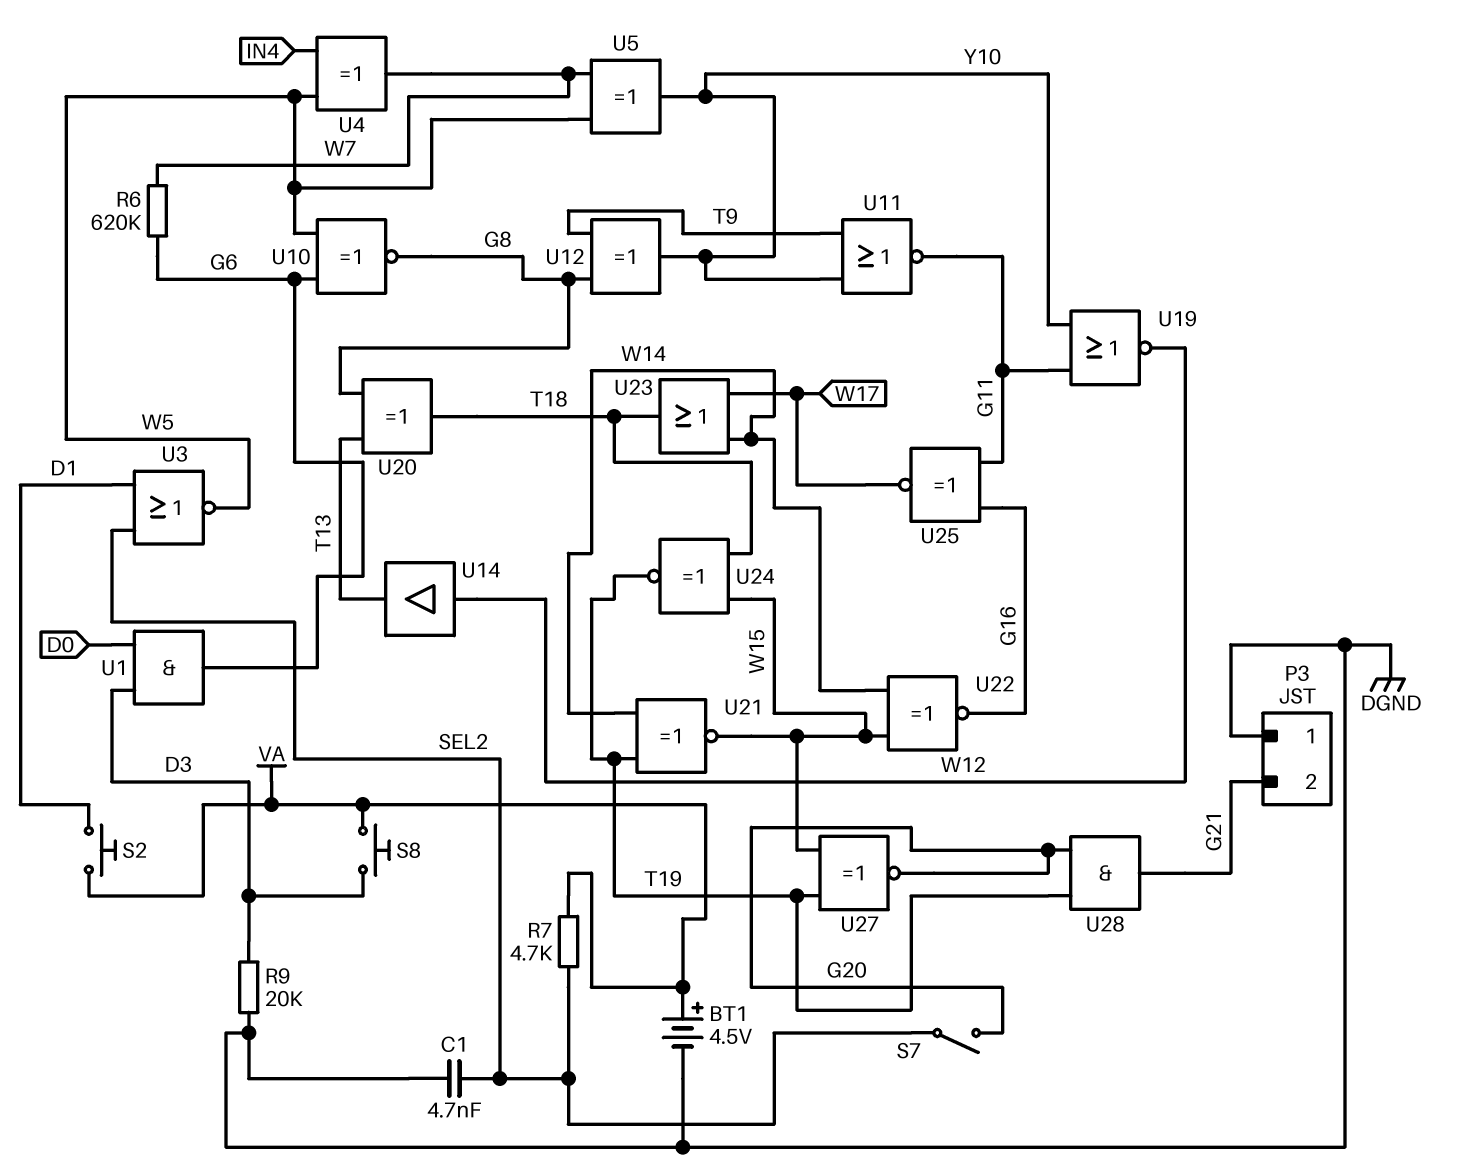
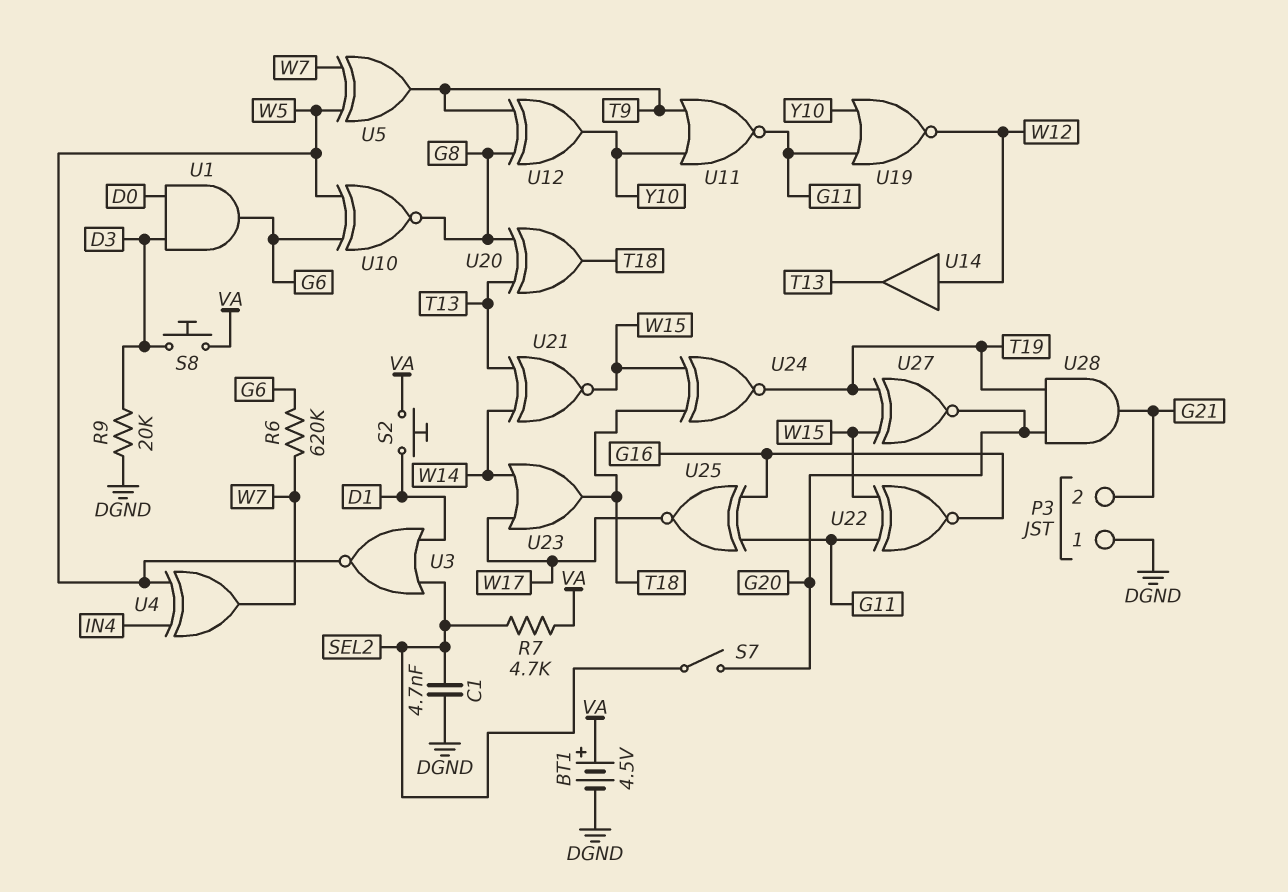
U5: XOR (in W5, in W7, out Y10) -> XOR (in W5, in W7, out T9)
U21: XNOR (in T19, in W14, out W15) -> XNOR (in T13, in W14, out W15)
U22: XNOR (in W14, in W15, out G16) -> XNOR (in G11, in W15, out G16)

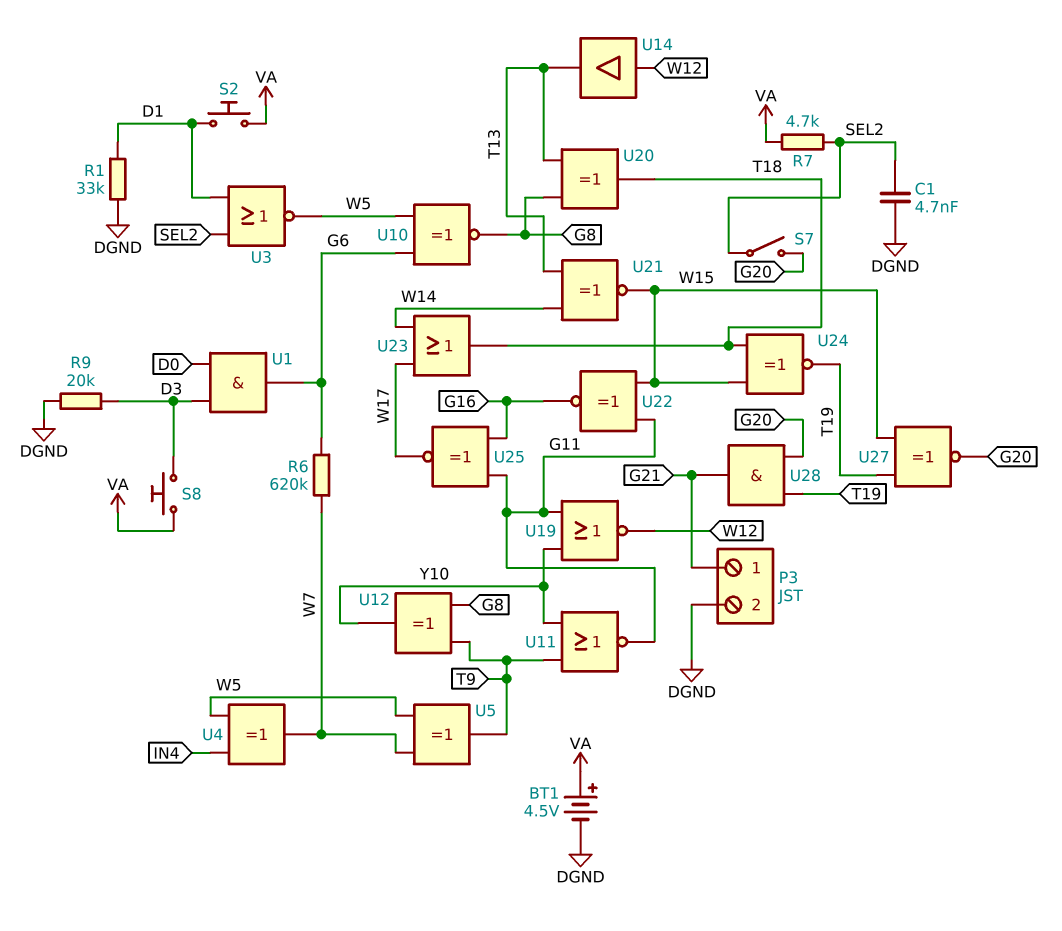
P3 pin 1: DGND -> G21
P3 pin 2: G21 -> DGND
R1: none -> 33k (D1, DGND)

